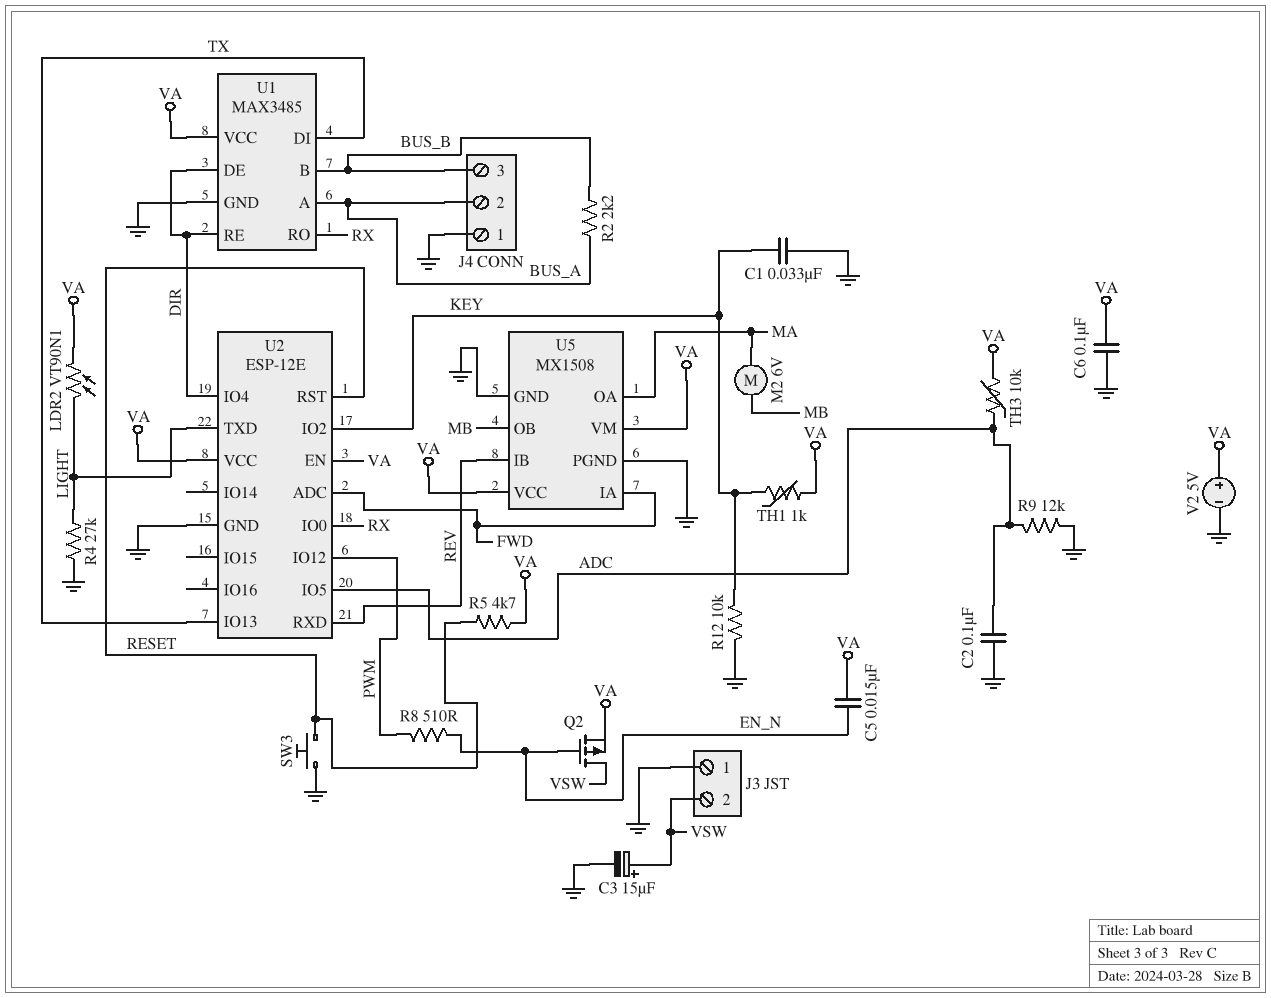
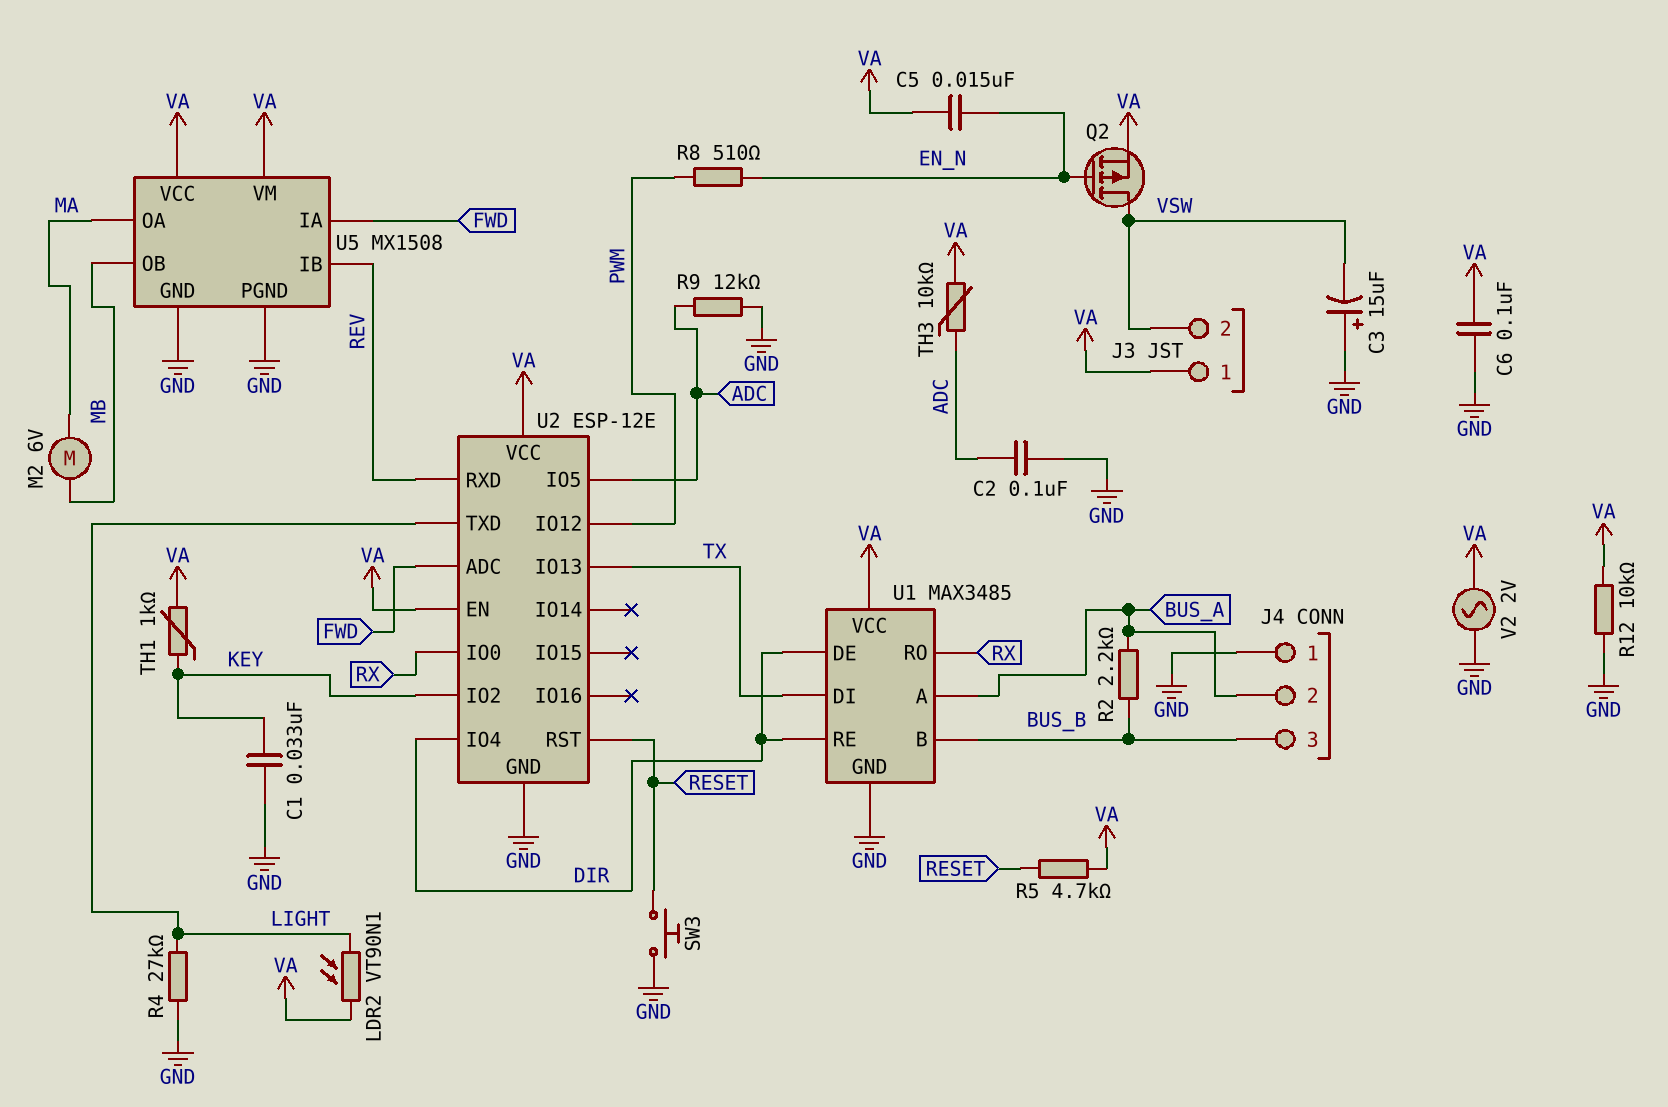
C3: 15uF (plus VSW, minus GND) -> 15uF (plus GND, minus VSW)
J3 pin 1: GND -> VA
R12: 10k (GND, KEY) -> 10k (GND, VA)
V2: 5V (plus VA, minus GND) -> AC 2V (GND, VA)

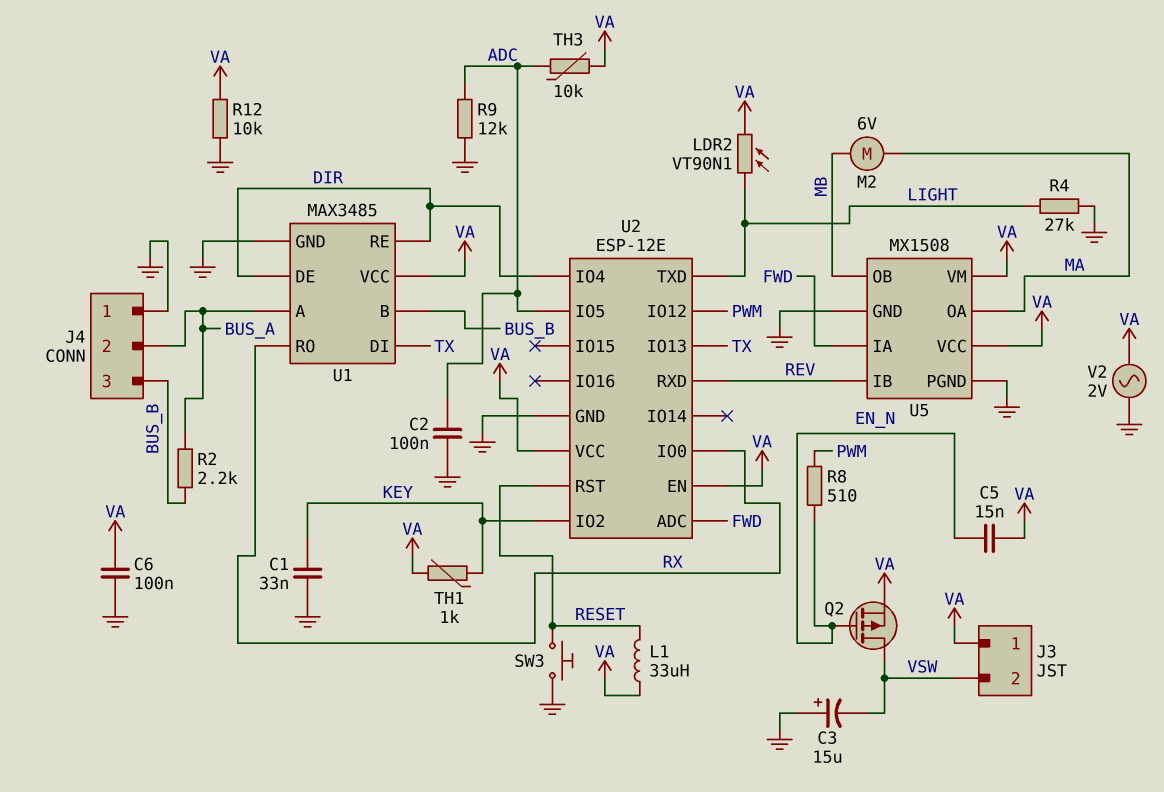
L1: none -> 33uH (RESET, VA)
R5: 4.7k (RESET, VA) -> none

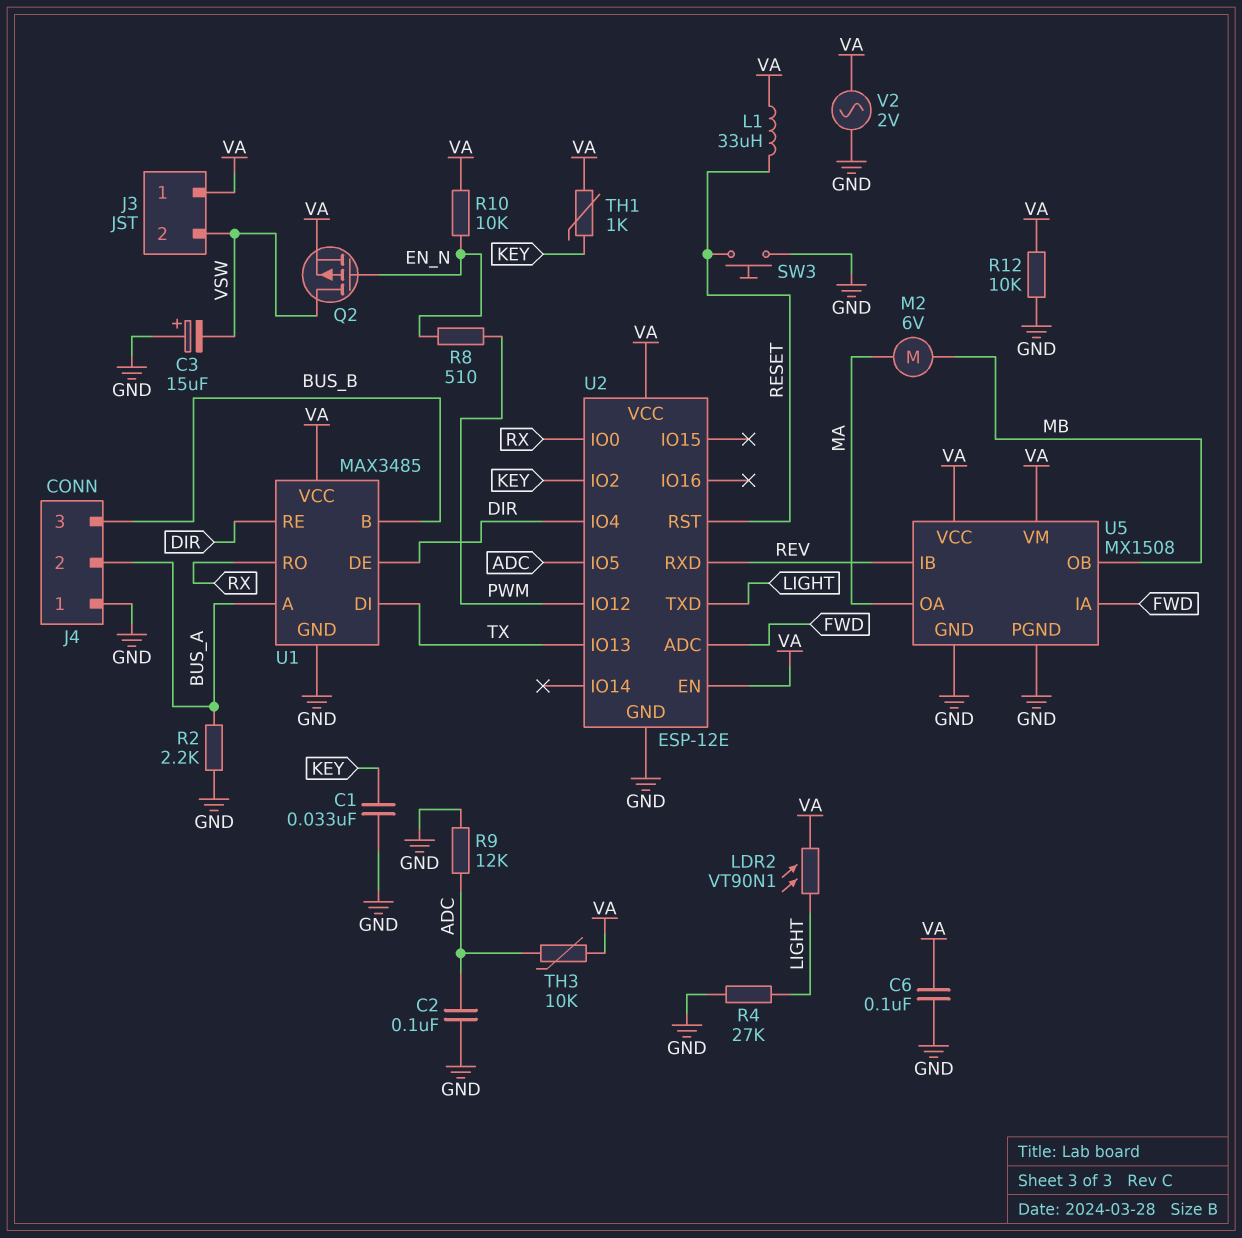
C5: 15nF (EN_N, VA) -> none
R2: 2.2k (BUS_A, BUS_B) -> 2.2k (BUS_A, GND)
R10: none -> 10k (EN_N, VA)

